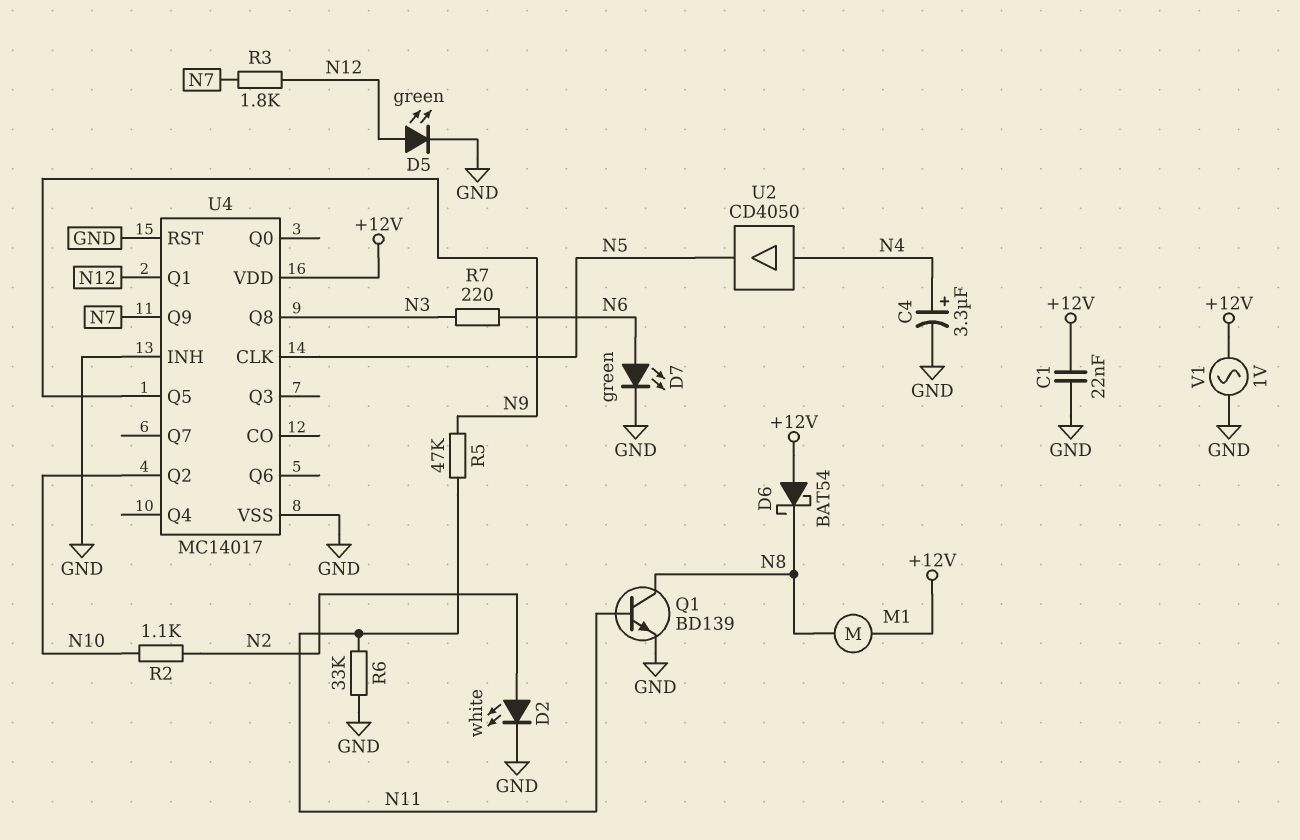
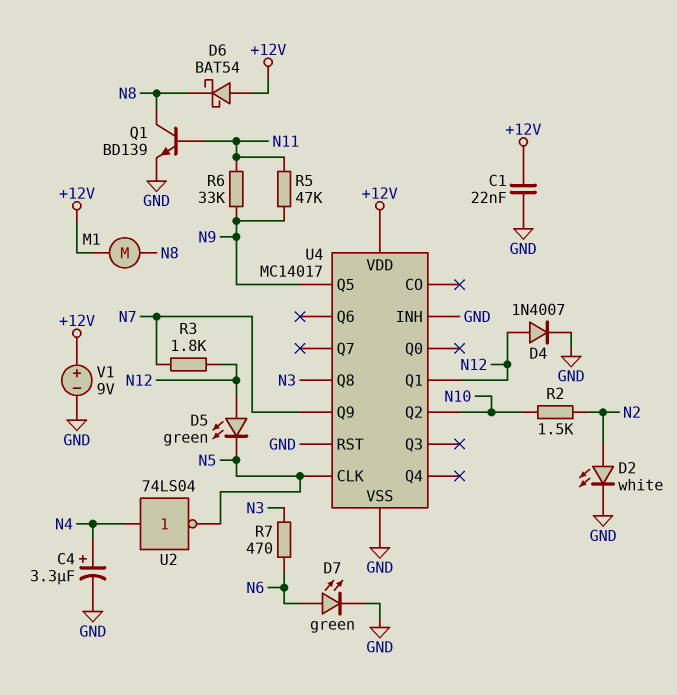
D4: none -> diode 1N4007 (A N12, K GND)
D5: LED green (A N12, K GND) -> LED green (A N12, K N5)
R2: 1.1k (N2, N10) -> 1.5k (N2, N10)
R6: 33k (GND, N11) -> 33k (N9, N11)
R7: 220 (N3, N6) -> 470 (N3, N6)
U2: buffer CD4050 (in N4, out N5) -> NOT 74LS04 (in N4, out N5)
V1: AC 1V (+12V, GND) -> 9V (plus +12V, minus GND)

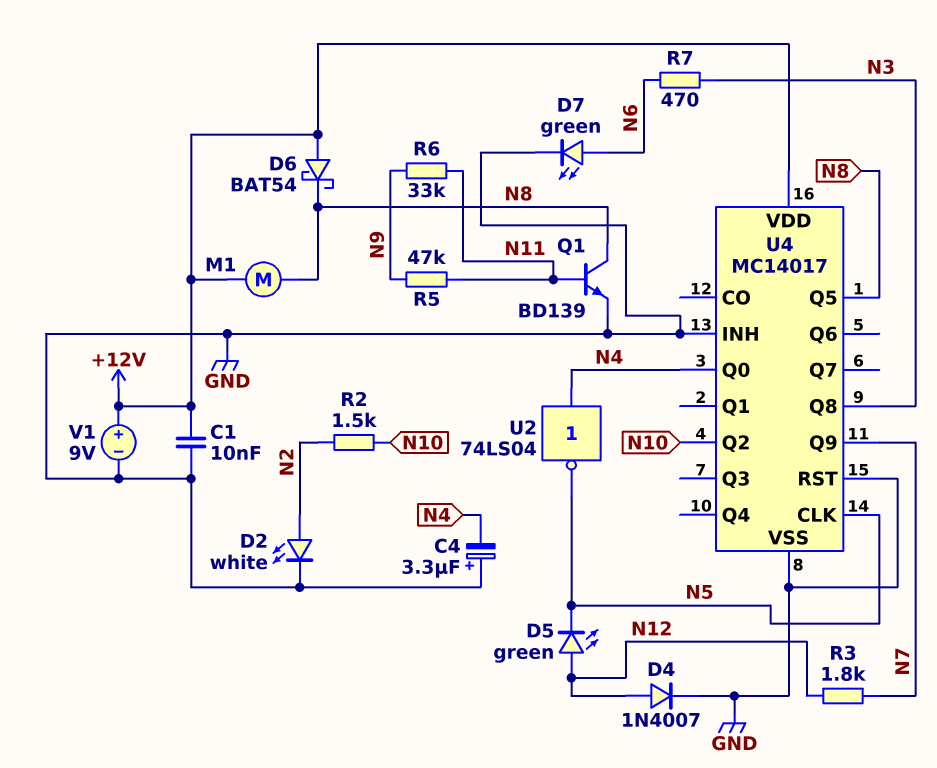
C1: 22nF (+12V, GND) -> 10nF (+12V, GND)
C4: 3.3uF (plus N4, minus GND) -> 3.3uF (plus GND, minus N4)
U4 pin Q0: none -> N4
U4 pin Q1: N12 -> none
U4 pin Q5: N9 -> N8

